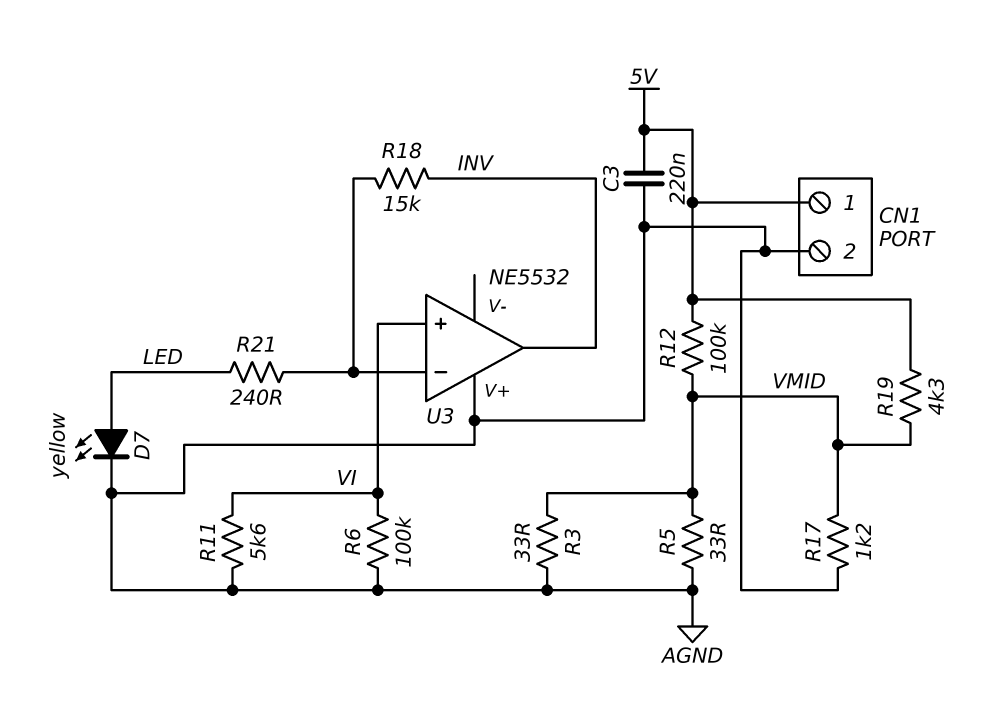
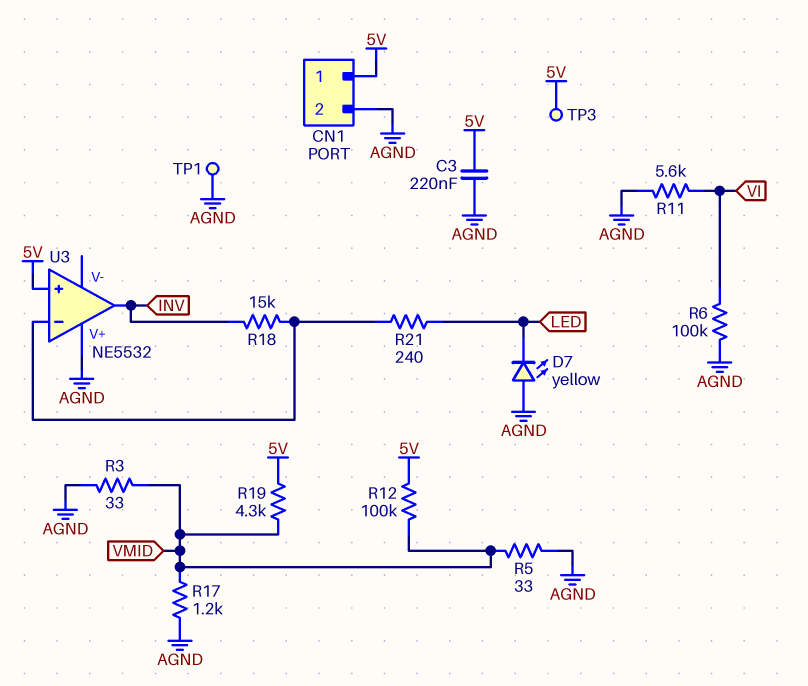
D7: LED yellow (A LED, K AGND) -> LED yellow (A AGND, K LED)
TP1: none -> test point (AGND)
TP3: none -> test point (5V)
U3 pin in+: VI -> 5V

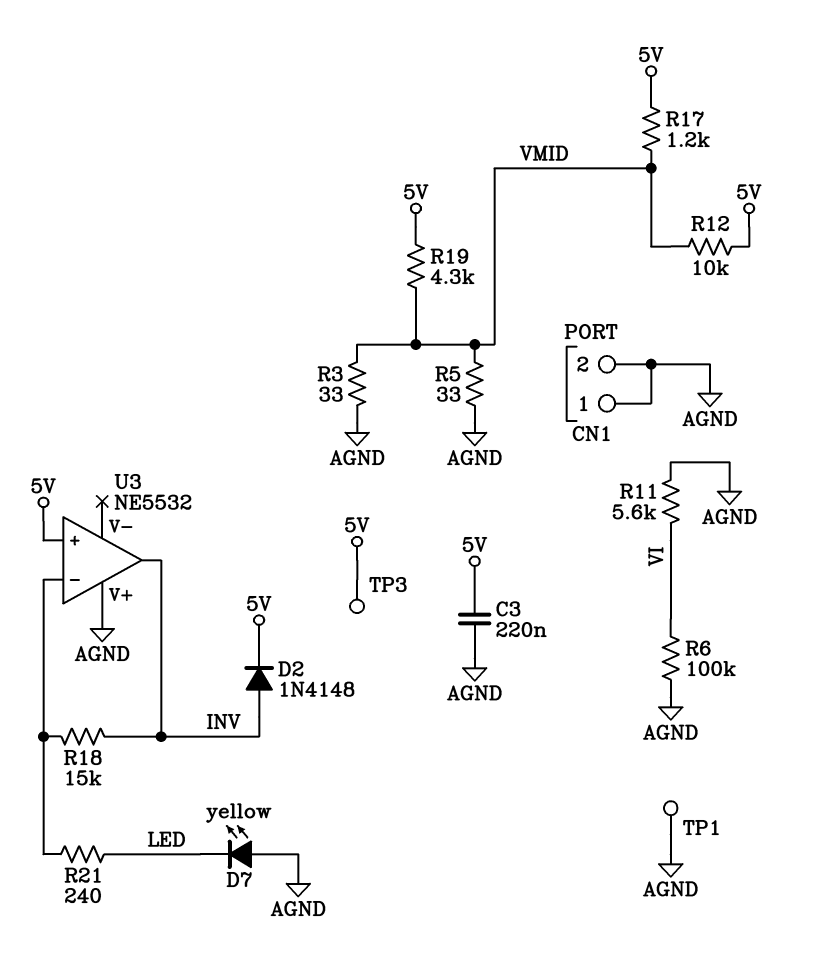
CN1 pin 1: 5V -> AGND
D2: none -> diode 1N4148 (A INV, K 5V)
R12: 100k (5V, VMID) -> 10k (5V, VMID)
R17: 1.2k (AGND, VMID) -> 1.2k (5V, VMID)

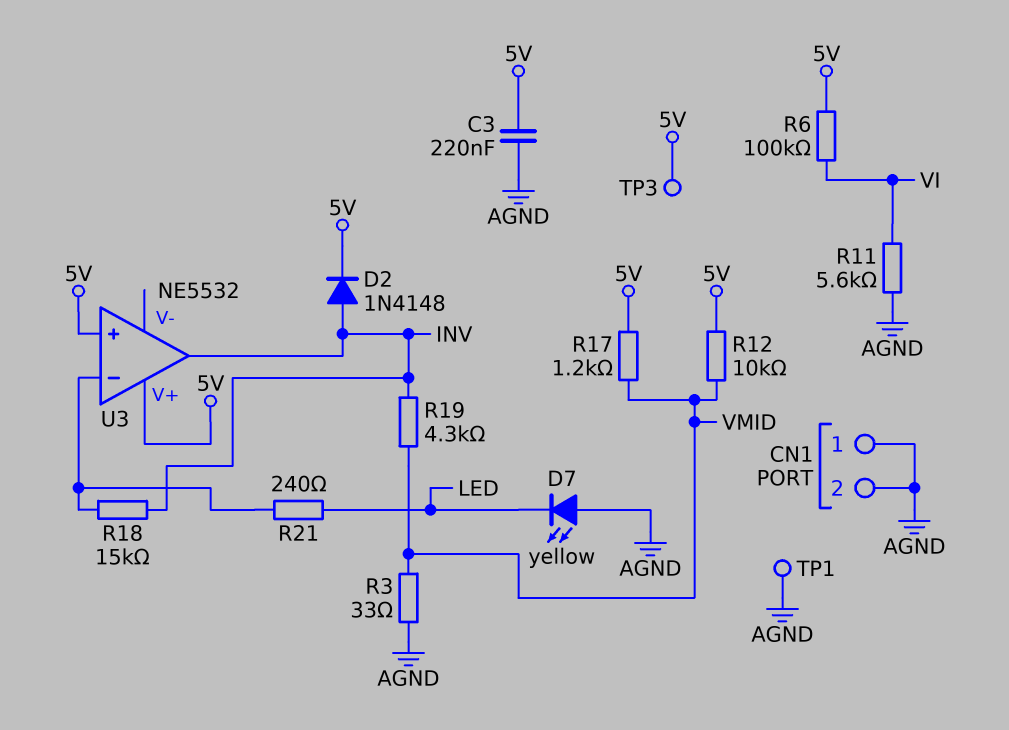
R5: 33 (AGND, VMID) -> none
R6: 100k (AGND, VI) -> 100k (5V, VI)
R19: 4.3k (5V, VMID) -> 4.3k (INV, VMID)
U3 pin V+: AGND -> 5V

